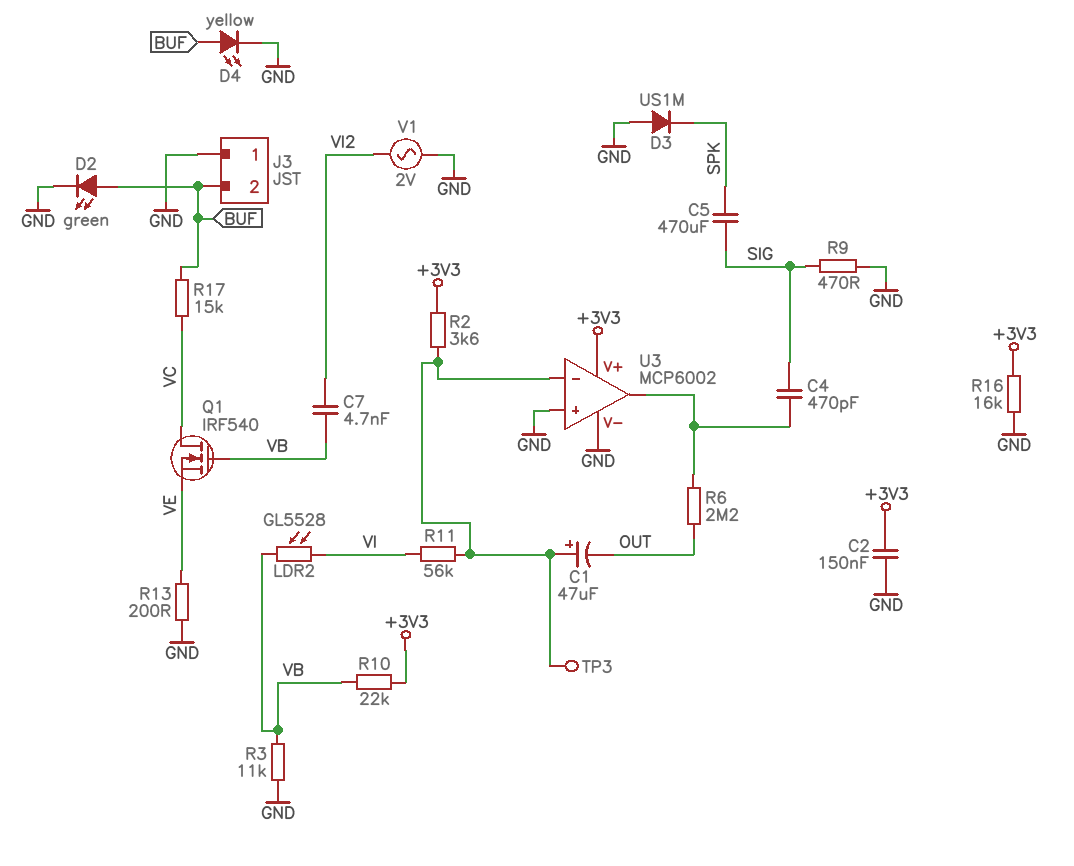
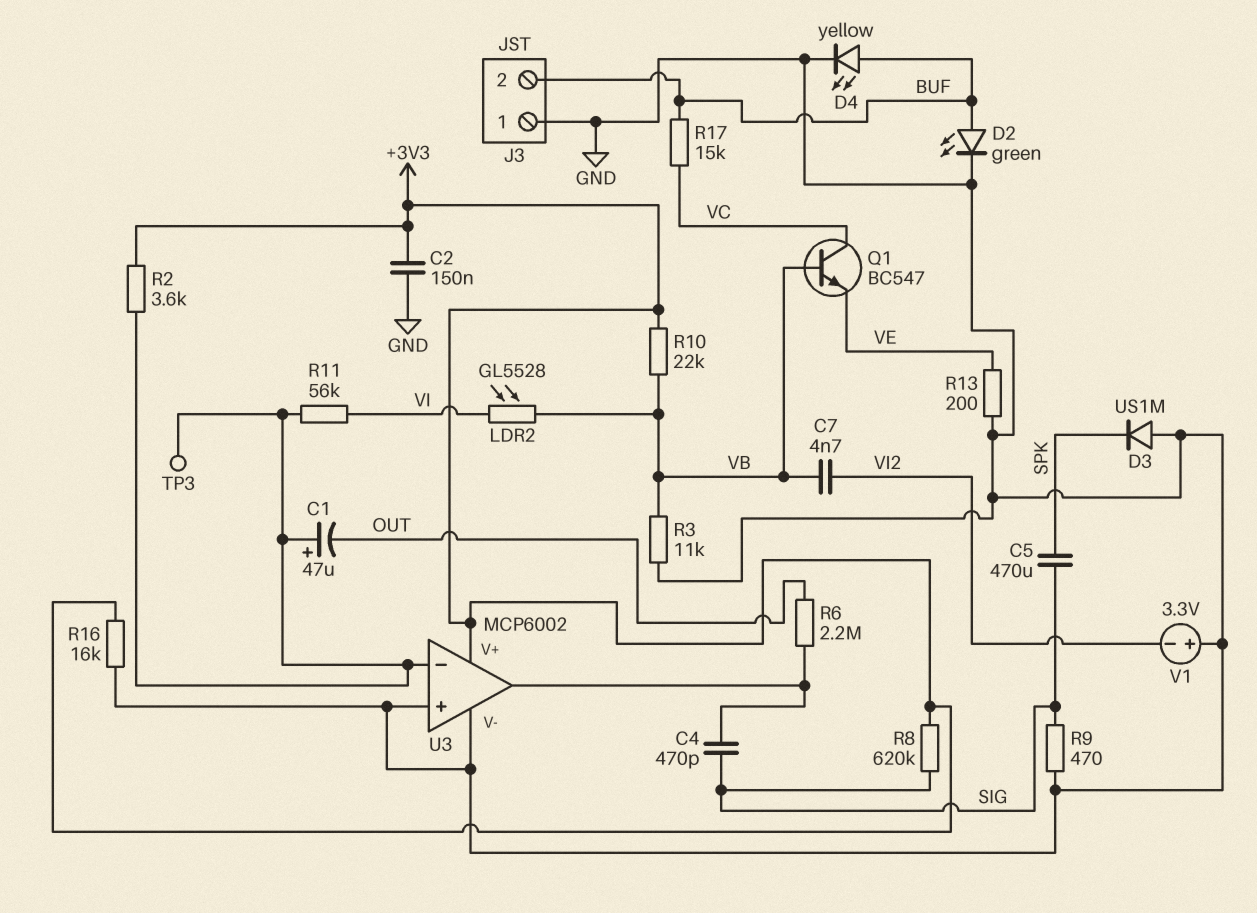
Q1: NMOS IRF540 (G VB, D VC, S VE) -> NPN BC547 (B VB, C VC, E VE)
R8: none -> 620k (+3V3, SIG)
V1: AC 2V (GND, VI2) -> 3.3V (plus GND, minus VI2)

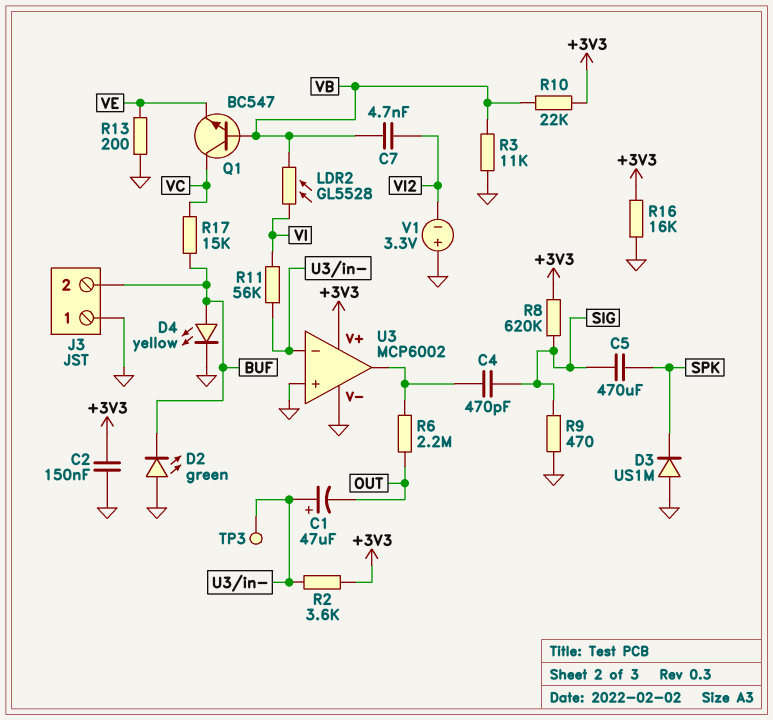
D2: LED green (A BUF, K GND) -> LED green (A GND, K BUF)

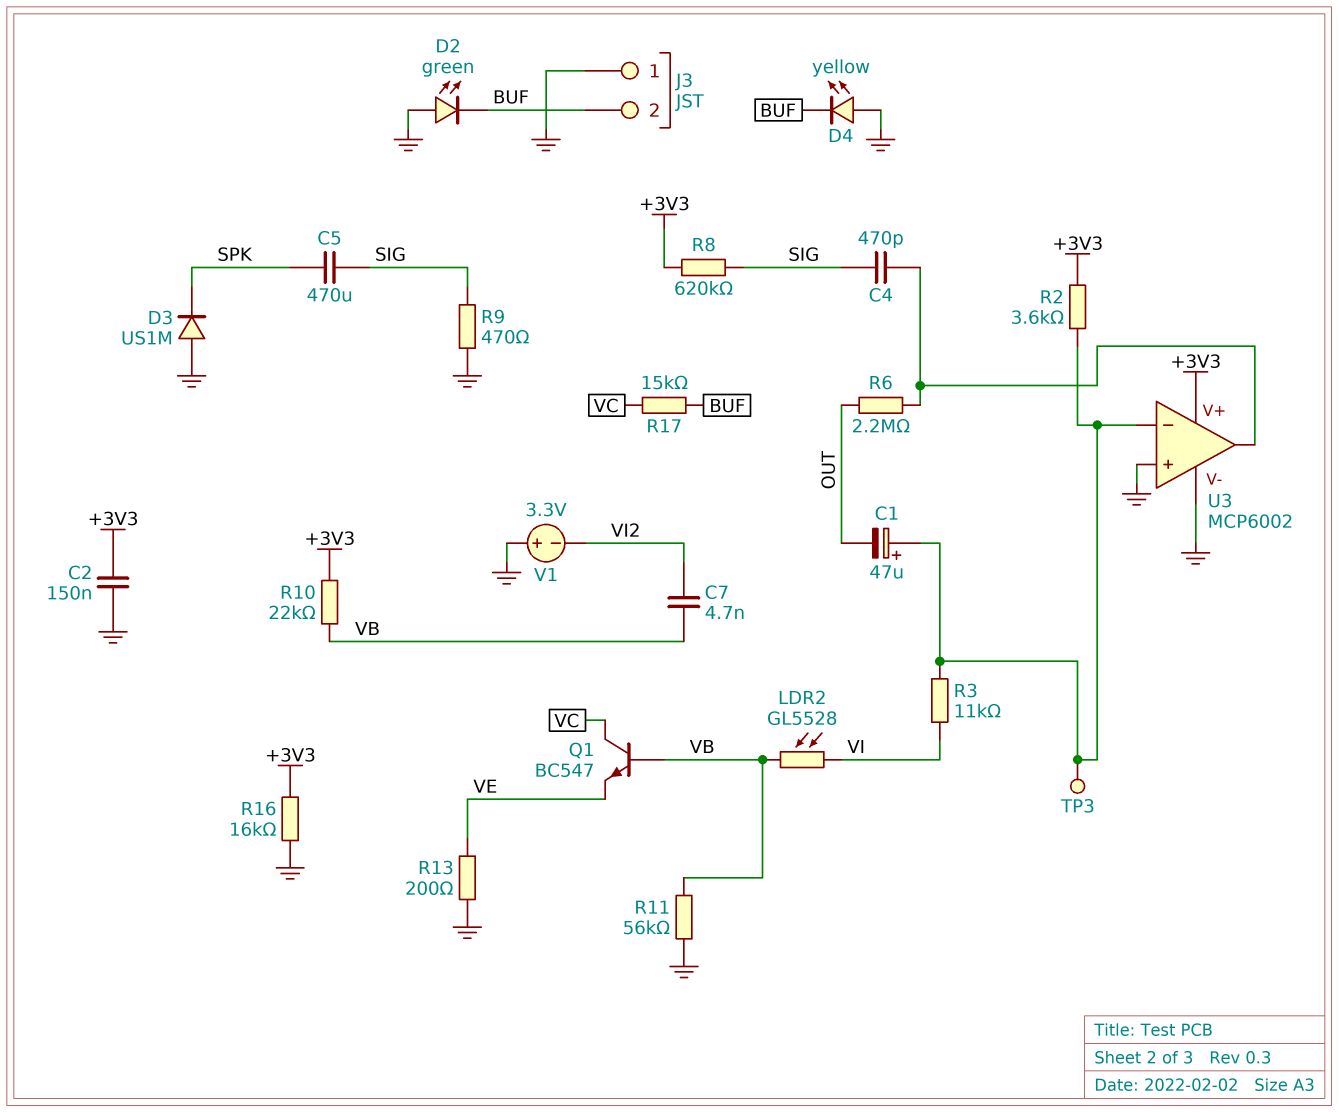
D4: LED yellow (A BUF, K GND) -> LED yellow (A GND, K BUF)
R3: 11k (GND, VB) -> 11k (U3/in-, VI)
R11: 56k (U3/in-, VI) -> 56k (GND, VB)

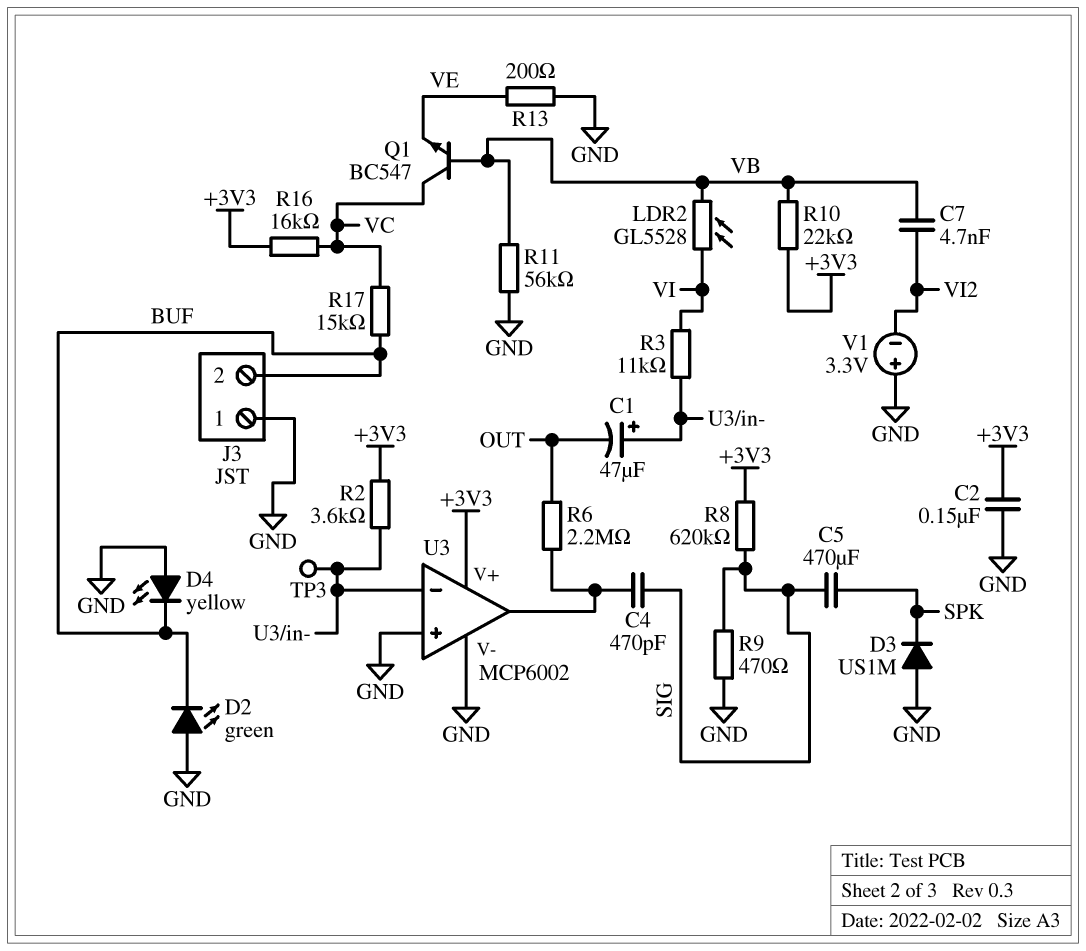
R16: 16k (+3V3, GND) -> 16k (+3V3, VC)

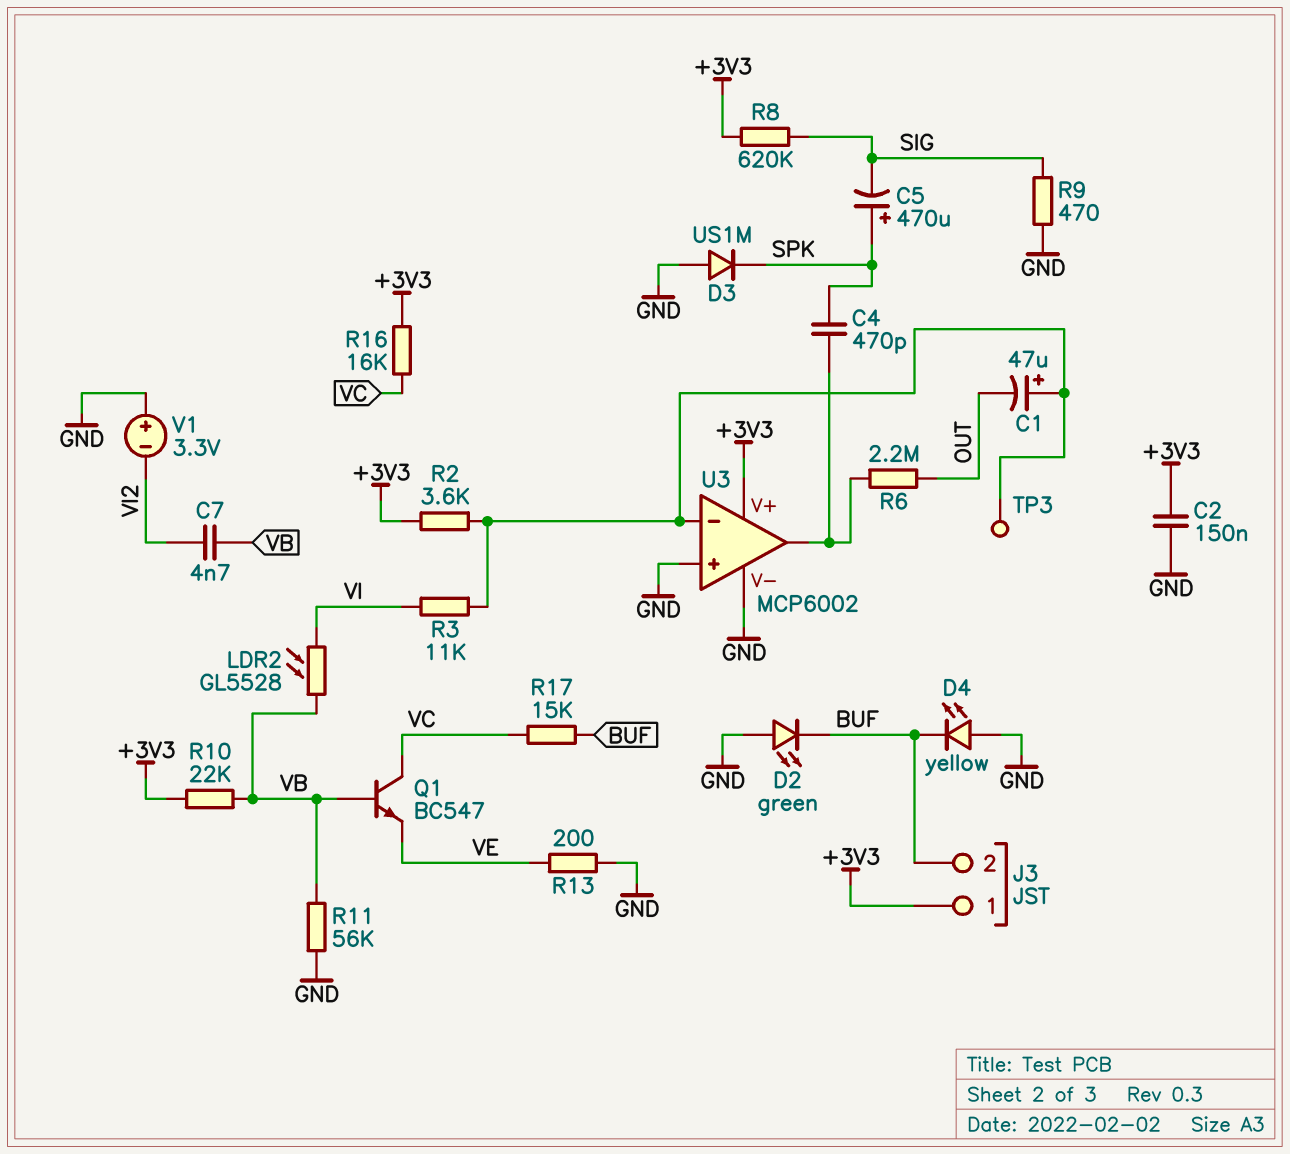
C4: 470pF (SIG, U3/out) -> 470pF (SPK, U3/out)
C5: 470uF (SIG, SPK) -> 470uF (plus SPK, minus SIG)
J3 pin 1: GND -> +3V3

